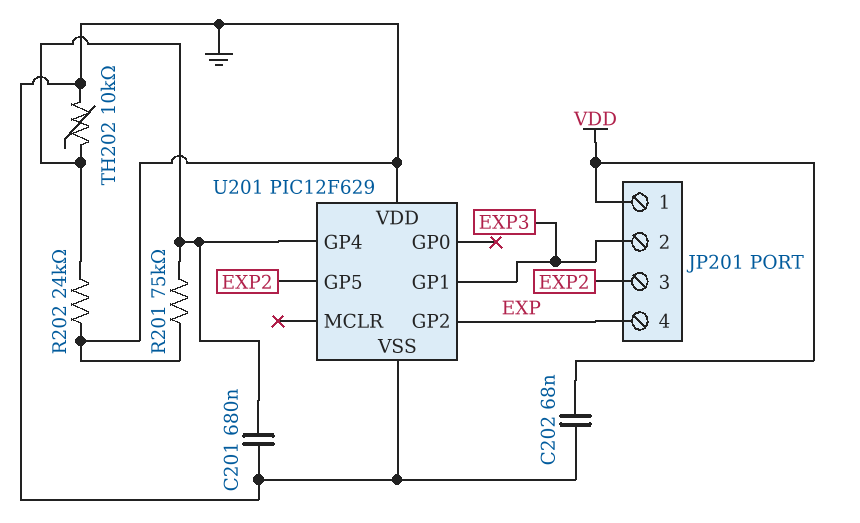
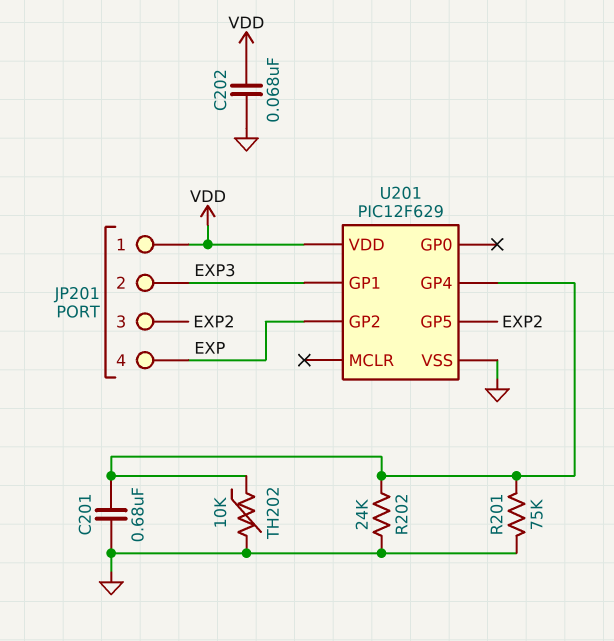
U201 pin VDD: GND -> VDD

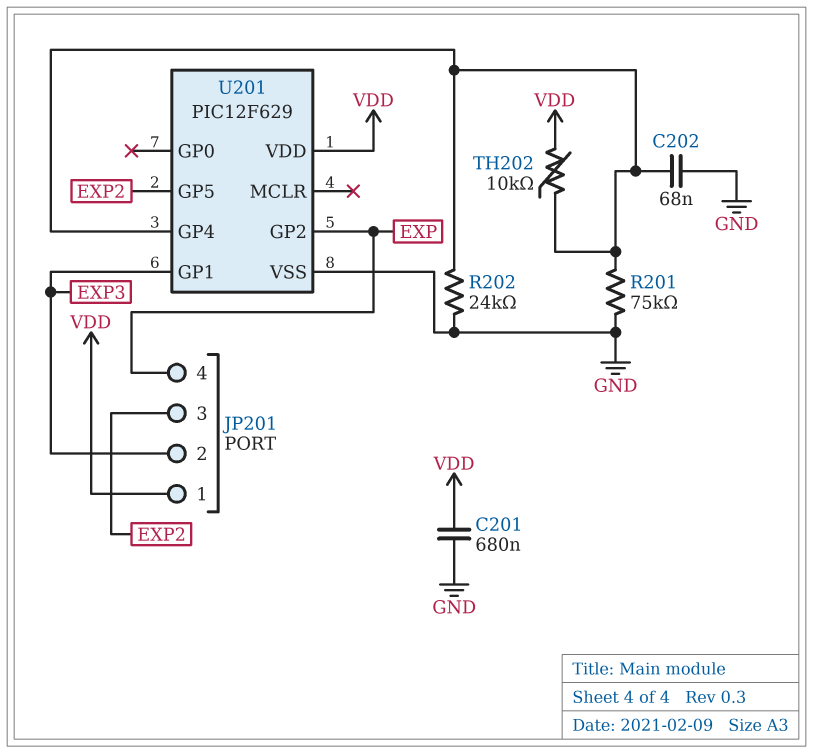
C201: 680nF (GND, U201/GP4) -> 680nF (GND, VDD)
C202: 68nF (GND, VDD) -> 68nF (GND, U201/GP4)
TH202: 10k (GND, U201/GP4) -> 10k (U201/GP4, VDD)

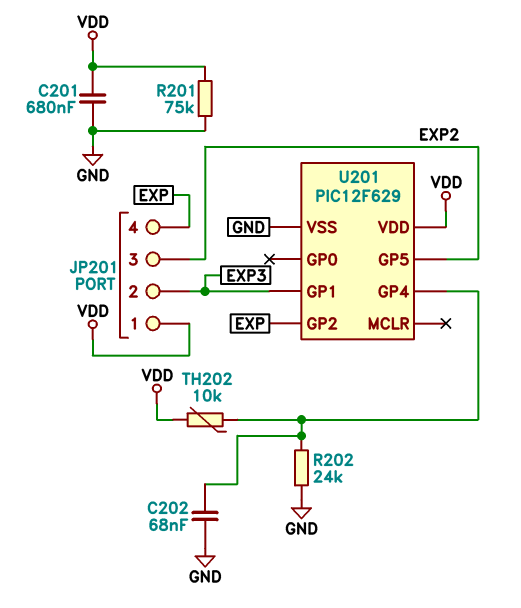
R201: 75k (GND, U201/GP4) -> 75k (GND, VDD)

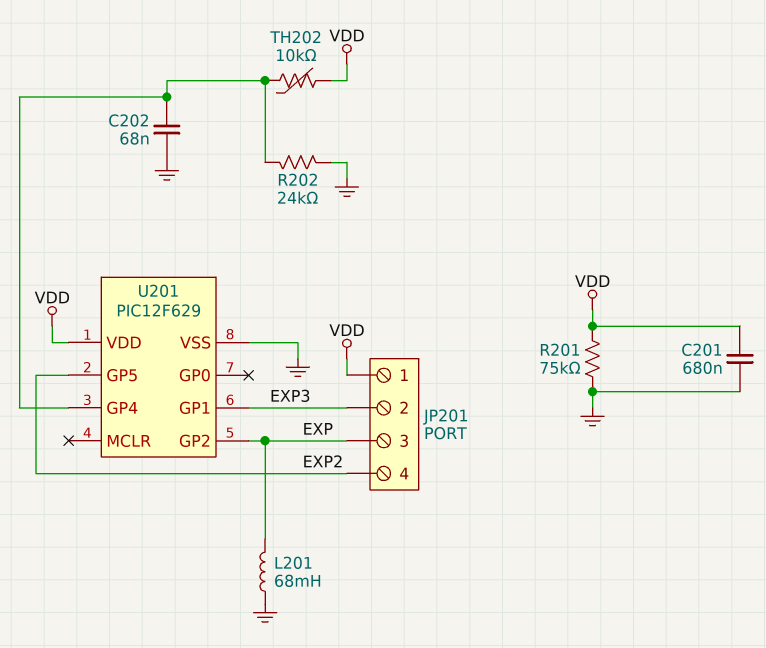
JP201 pin 3: EXP2 -> EXP
JP201 pin 4: EXP -> EXP2
L201: none -> 68mH (EXP, GND)

